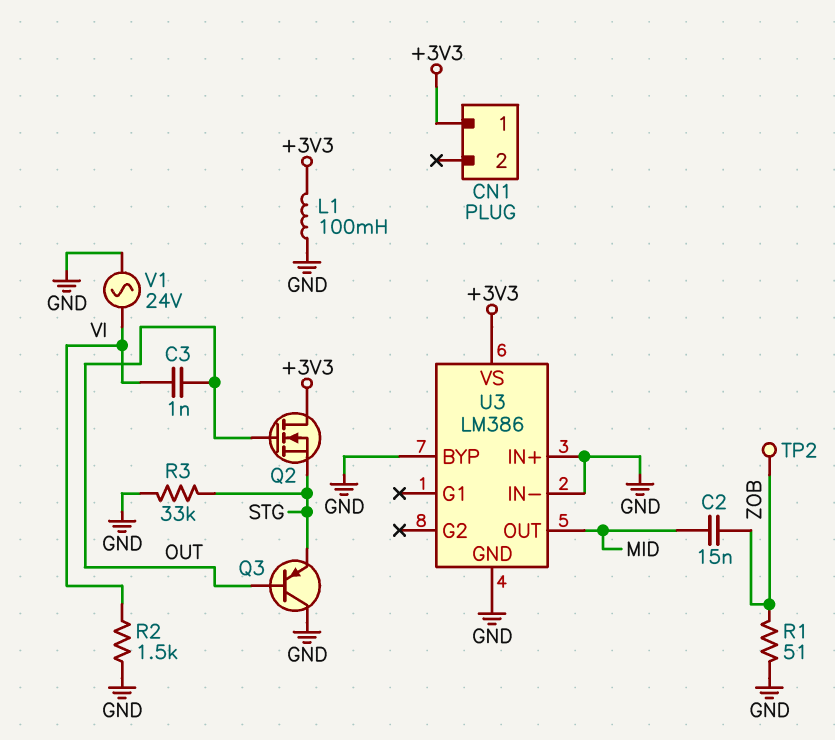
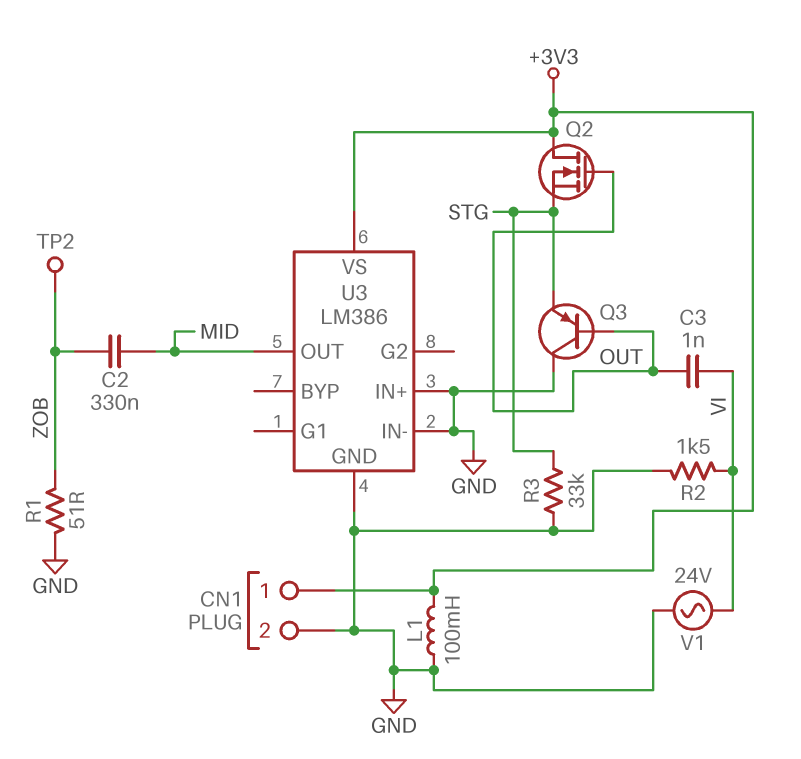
C2: 15nF (MID, ZOB) -> 330nF (MID, ZOB)
CN1 pin 2: none -> GND
U3 pin BYP: GND -> none

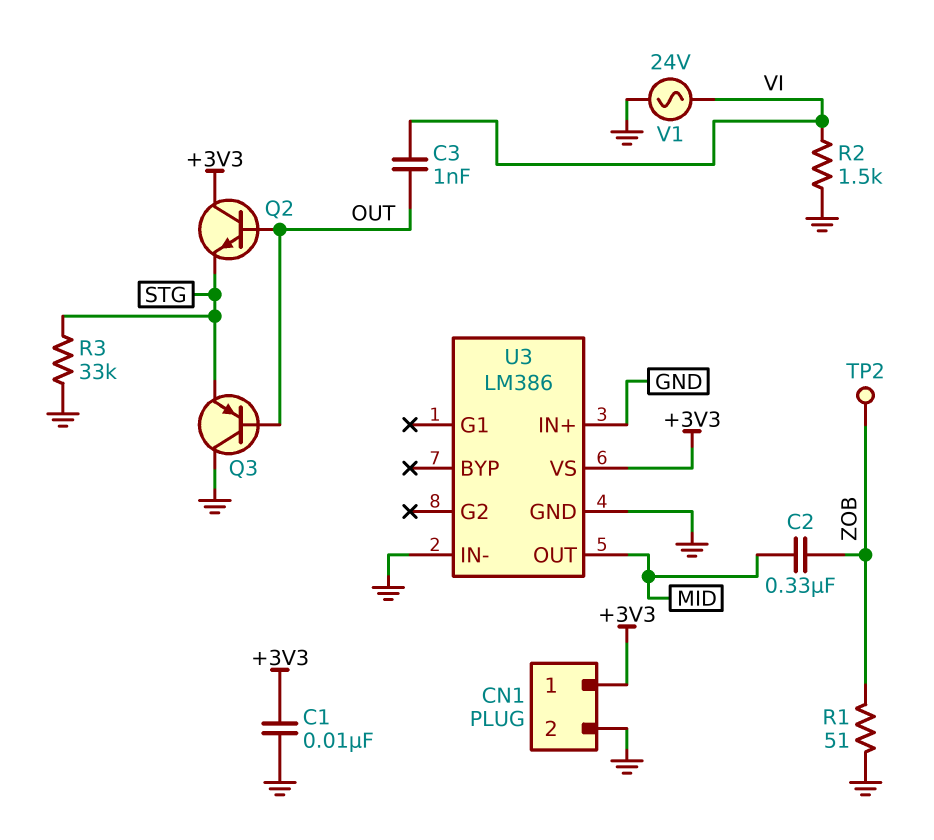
C1: none -> 10nF (+3V3, GND)
L1: 100mH (+3V3, GND) -> none
Q2: NMOS (G OUT, D +3V3, S STG) -> NPN (B OUT, C +3V3, E STG)

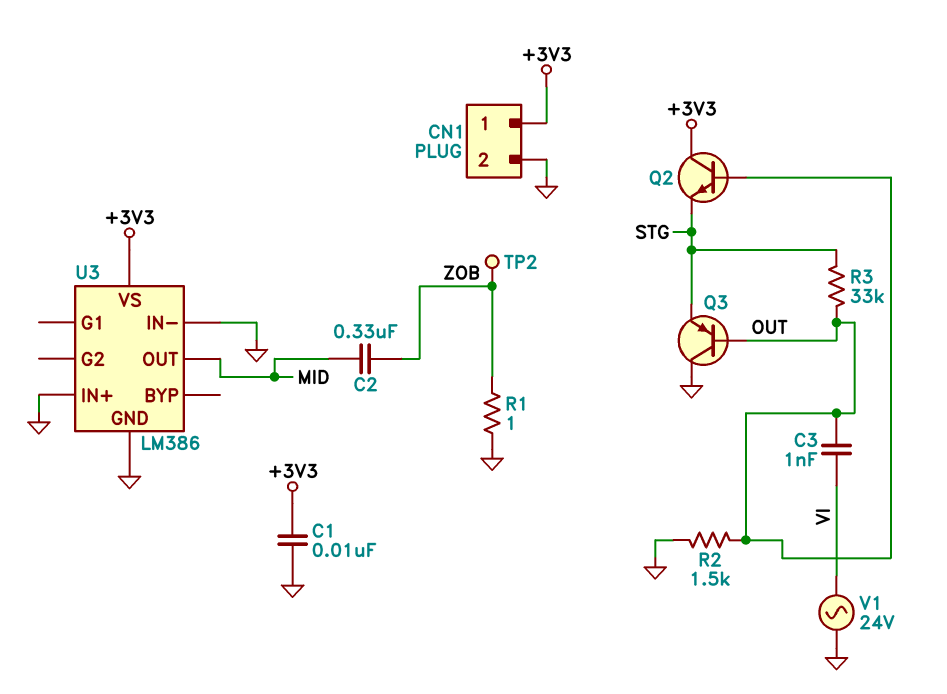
R1: 51 (GND, ZOB) -> 1 (GND, ZOB)
R2: 1.5k (GND, VI) -> 1.5k (GND, OUT)
R3: 33k (GND, STG) -> 33k (OUT, STG)

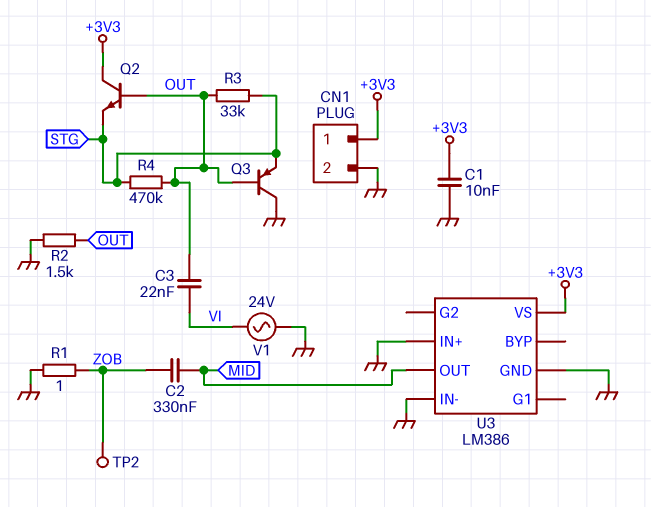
C3: 1nF (OUT, VI) -> 22nF (OUT, VI)
R4: none -> 470k (OUT, STG)

